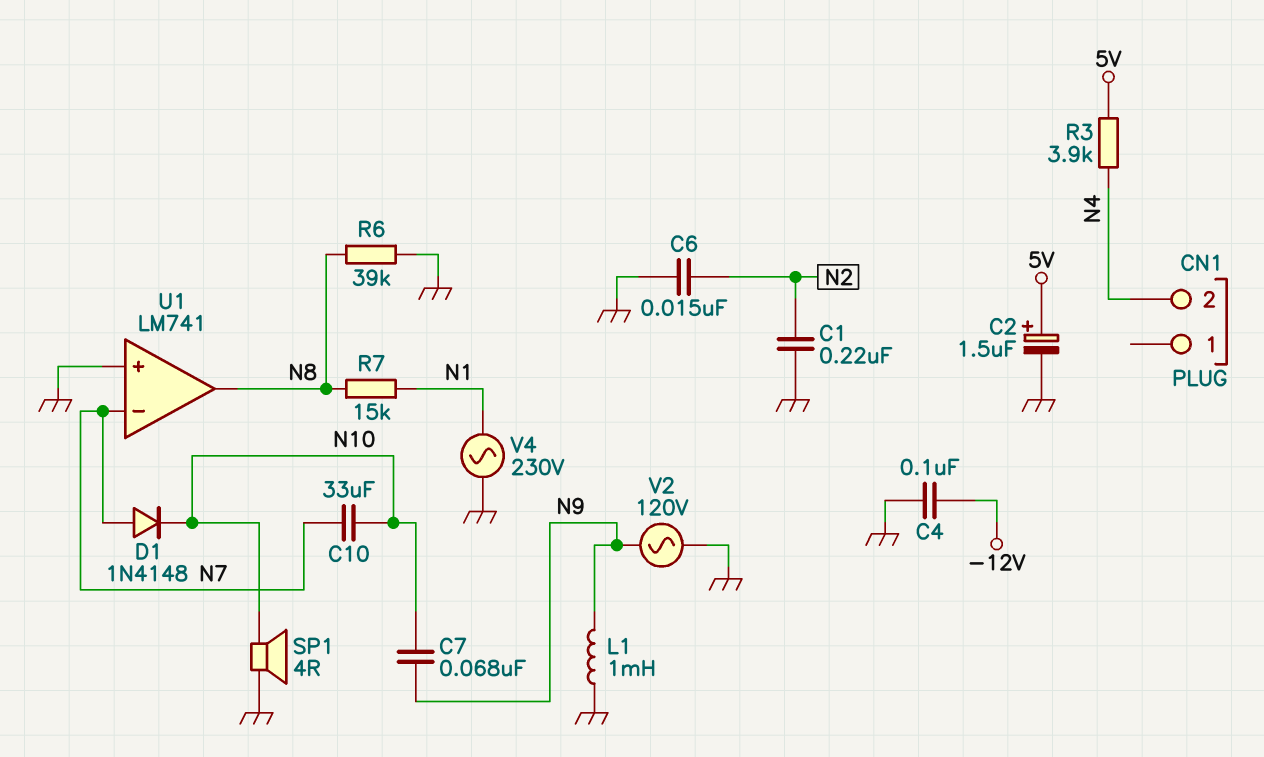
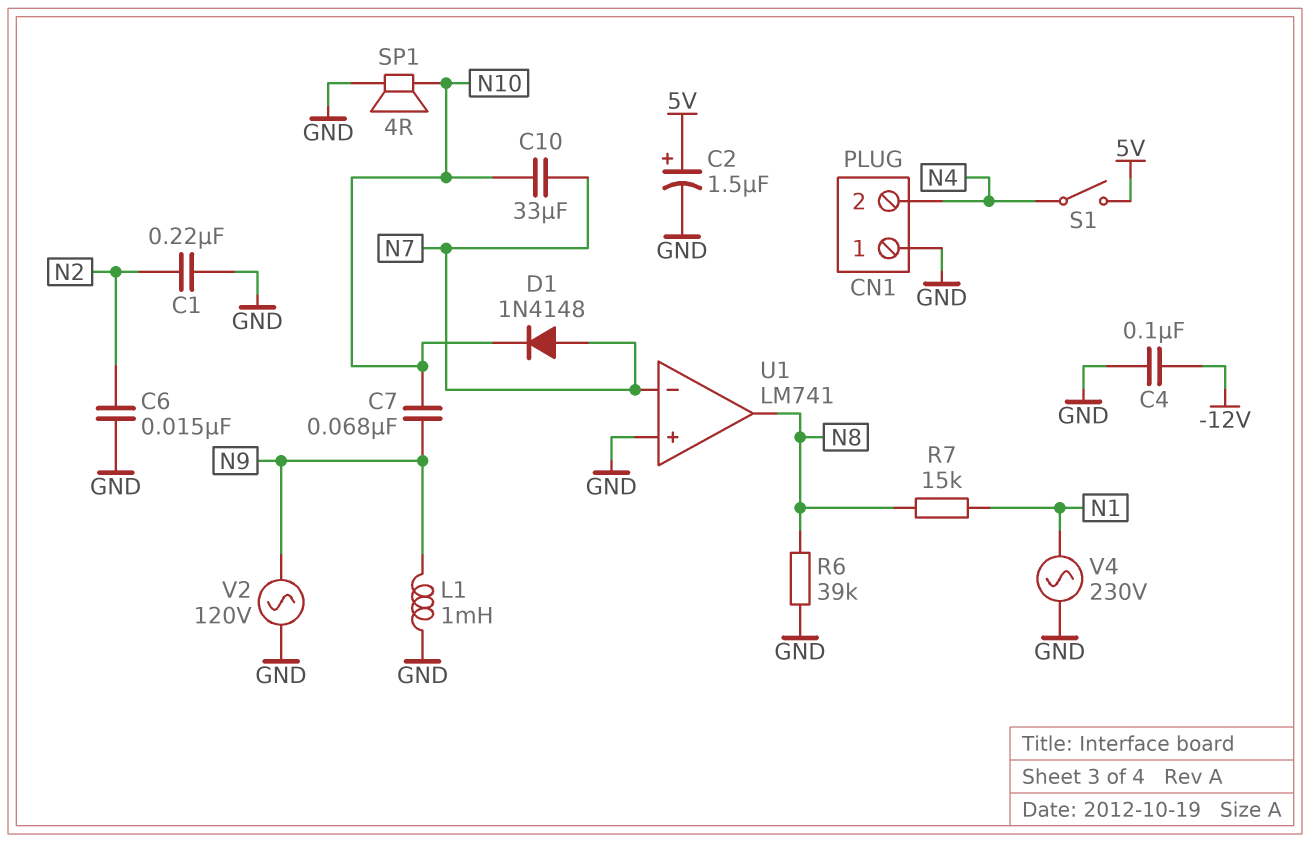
CN1 pin 1: none -> GND
R3: 3.9k (5V, N4) -> none
S1: none -> switch (5V, N4)

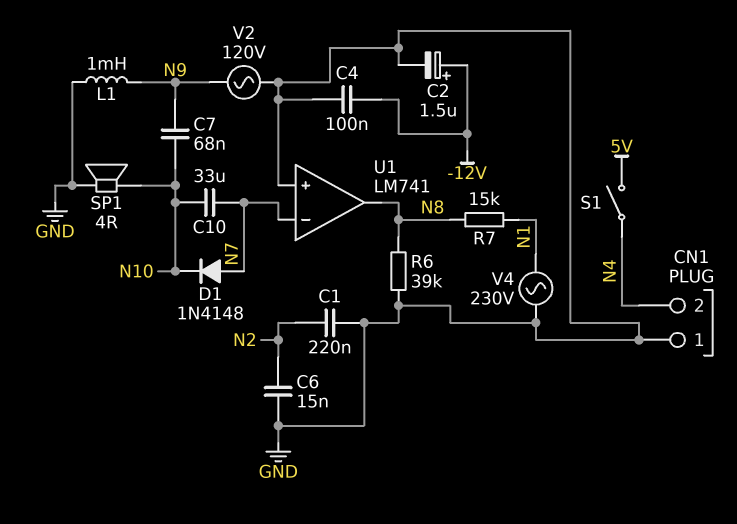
C2: 1.5uF (plus 5V, minus GND) -> 1.5uF (plus -12V, minus GND)

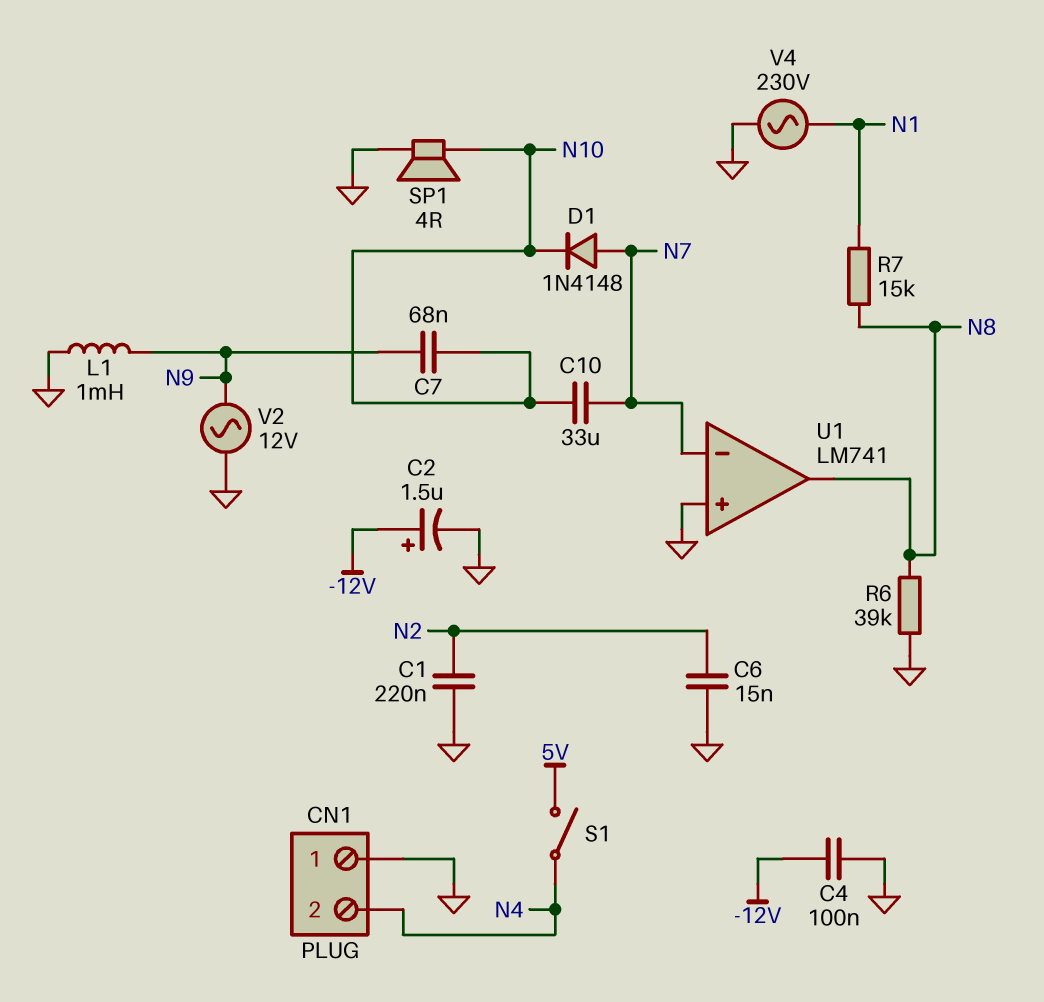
V2: AC 120V (GND, N9) -> AC 12V (GND, N9)

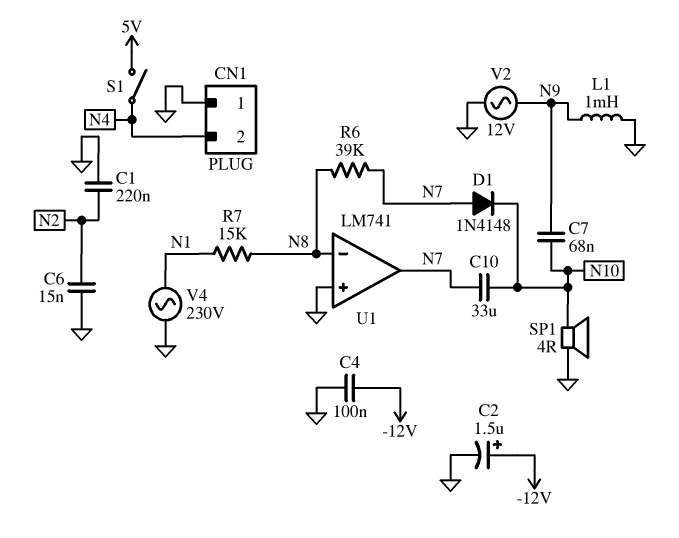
R6: 39k (GND, N8) -> 39k (N7, N8)
U1 pin in-: N7 -> N8
U1 pin out: N8 -> N7

